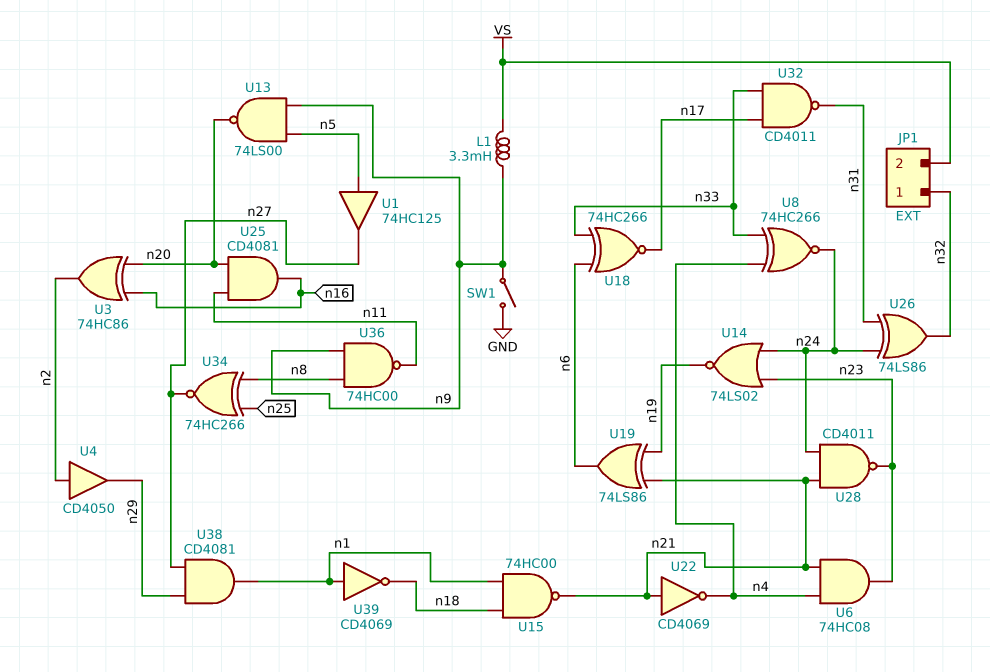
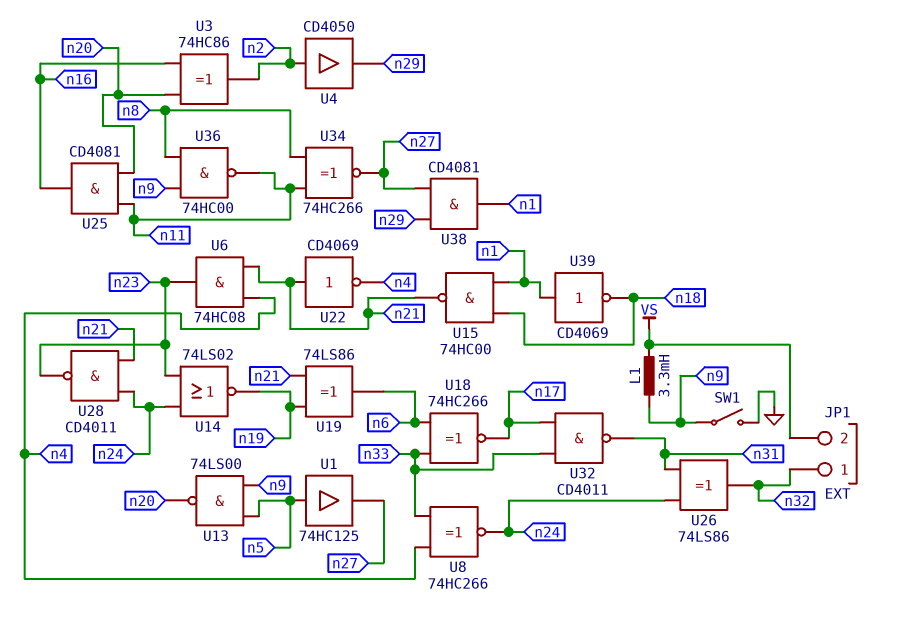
U34: XNOR 74HC266 (in n8, in n25, out n27) -> XNOR 74HC266 (in n8, in n11, out n27)

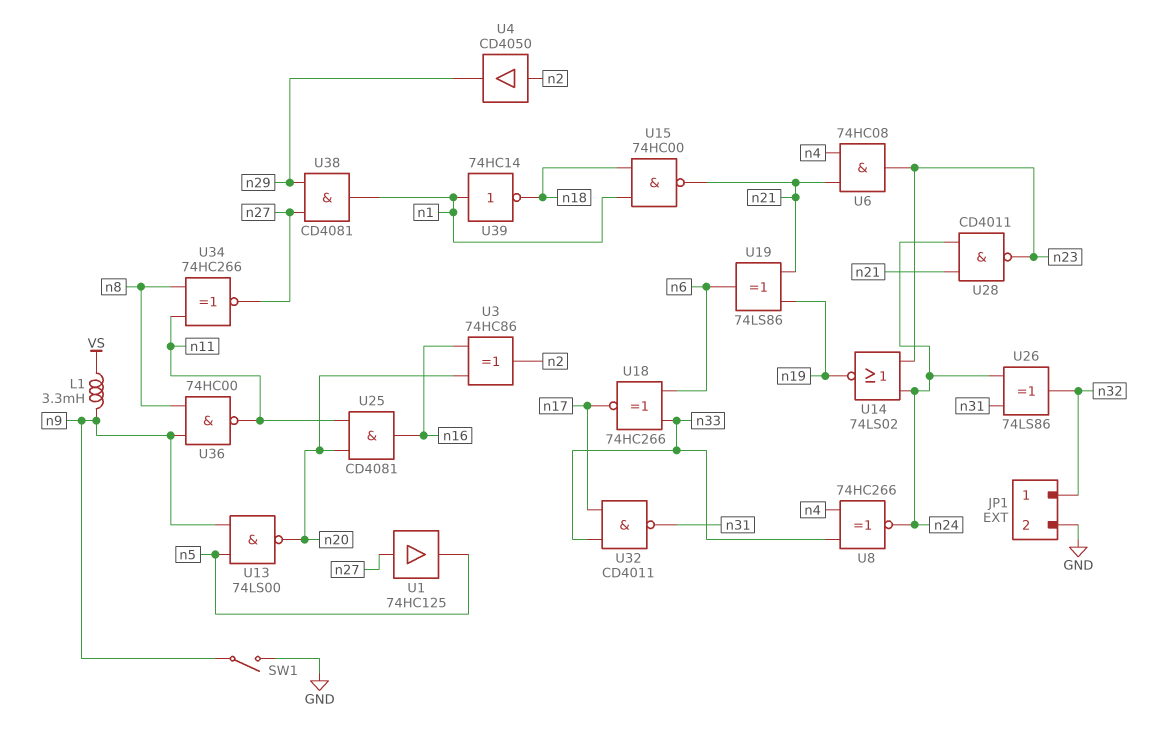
JP1 pin 2: VS -> GND
U1: buffer 74HC125 (in n5, out n27) -> buffer 74HC125 (in n27, out n5)
U22: NOT CD4069 (in n21, out n4) -> none
U39: NOT CD4069 (in n1, out n18) -> NOT 74HC14 (in n1, out n18)

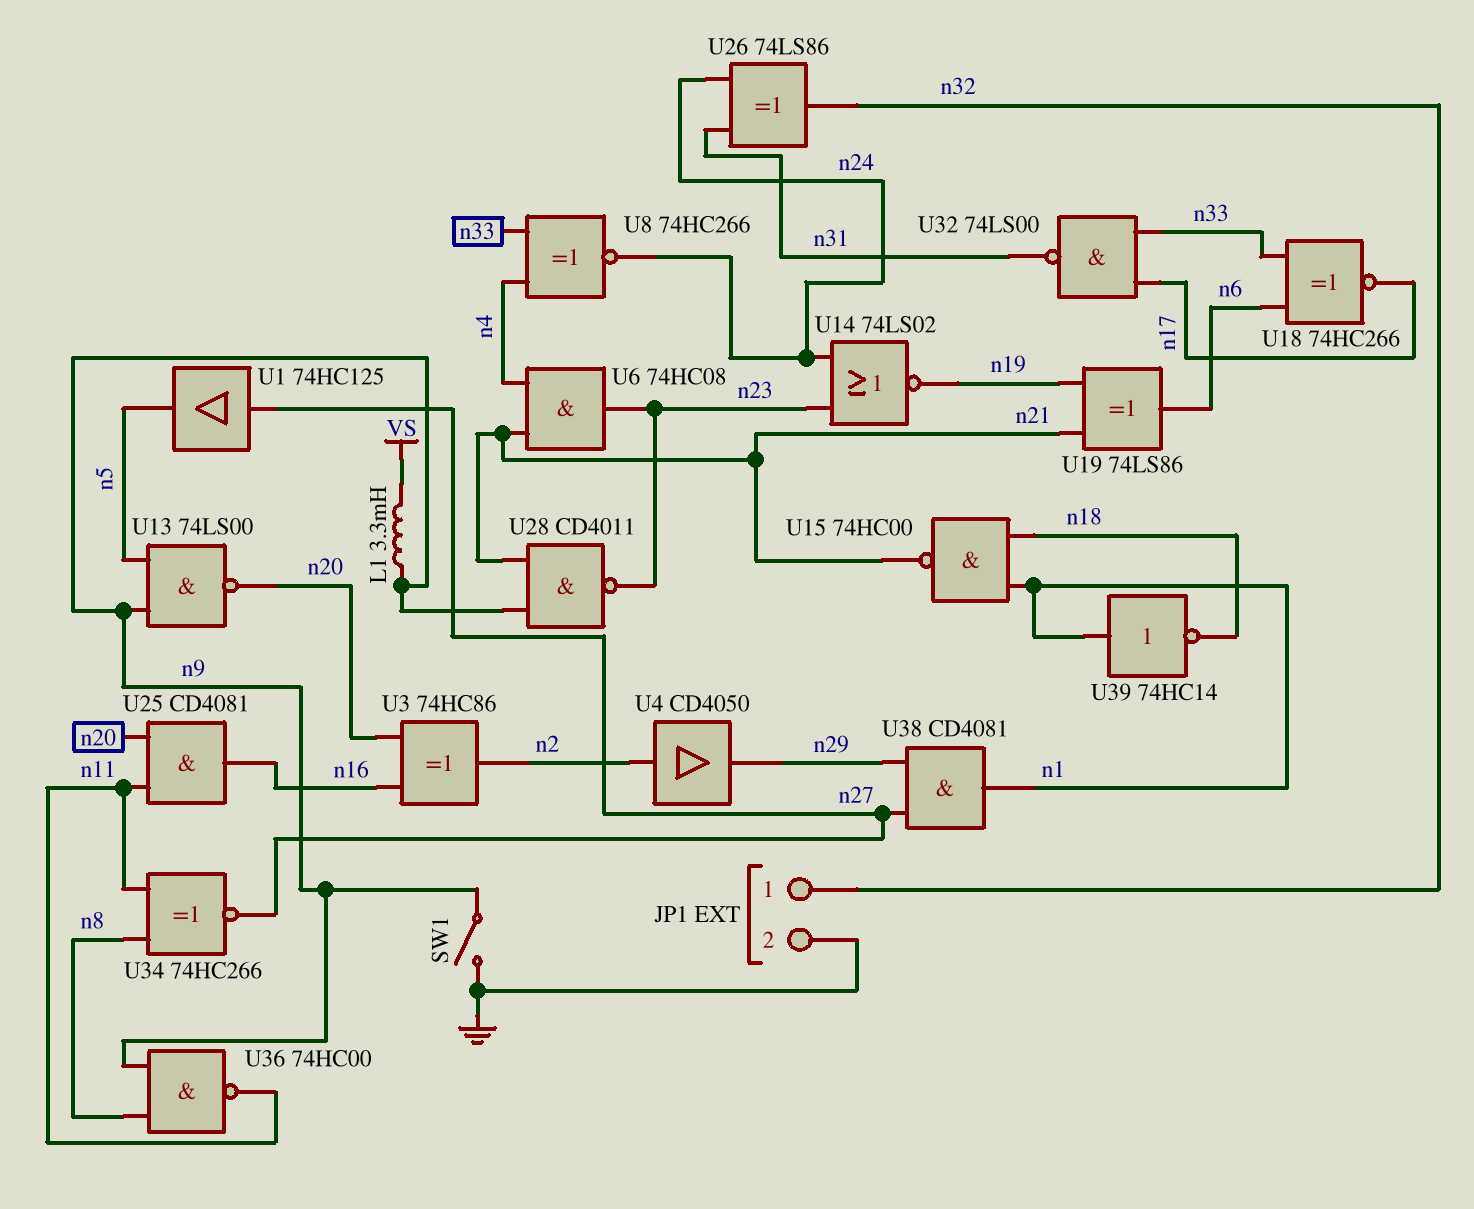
U28: NAND CD4011 (in n21, in n24, out n23) -> NAND CD4011 (in n9, in n21, out n23)
U32: NAND CD4011 (in n17, in n33, out n31) -> NAND 74LS00 (in n17, in n33, out n31)

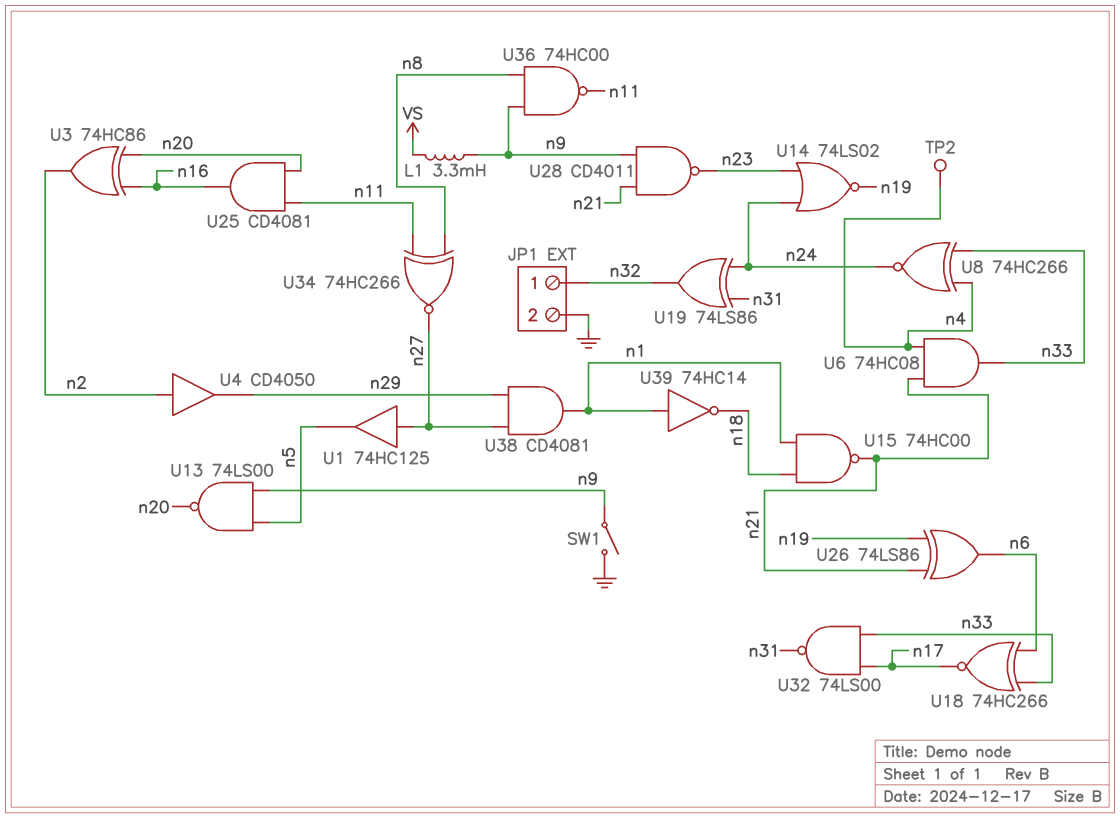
TP2: none -> test point (n4)
U6: AND 74HC08 (in n4, in n21, out n23) -> AND 74HC08 (in n4, in n21, out n33)
U19: XOR 74LS86 (in n19, in n21, out n6) -> XOR 74LS86 (in n24, in n31, out n32)
U26: XOR 74LS86 (in n24, in n31, out n32) -> XOR 74LS86 (in n19, in n21, out n6)

